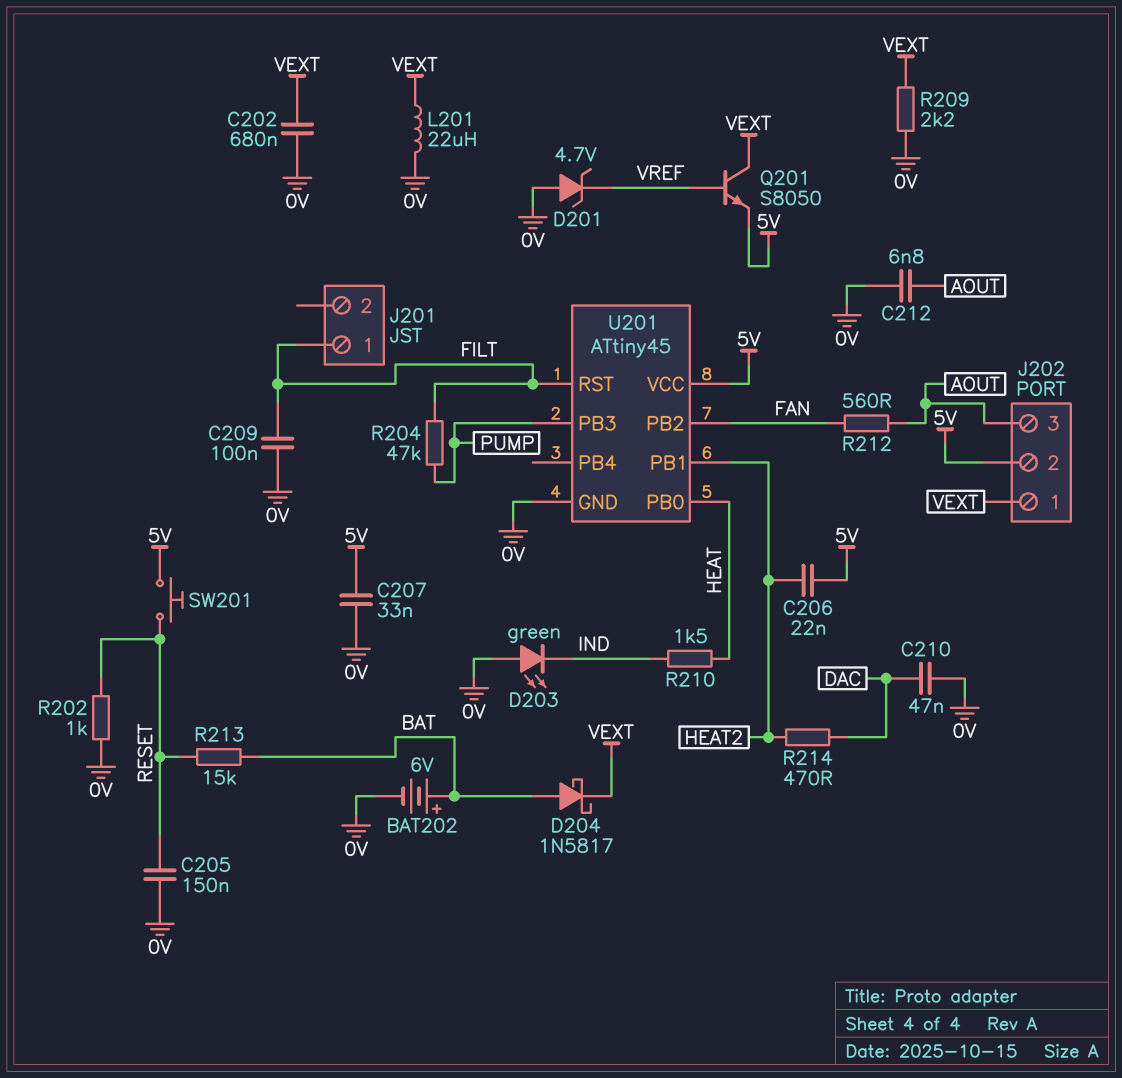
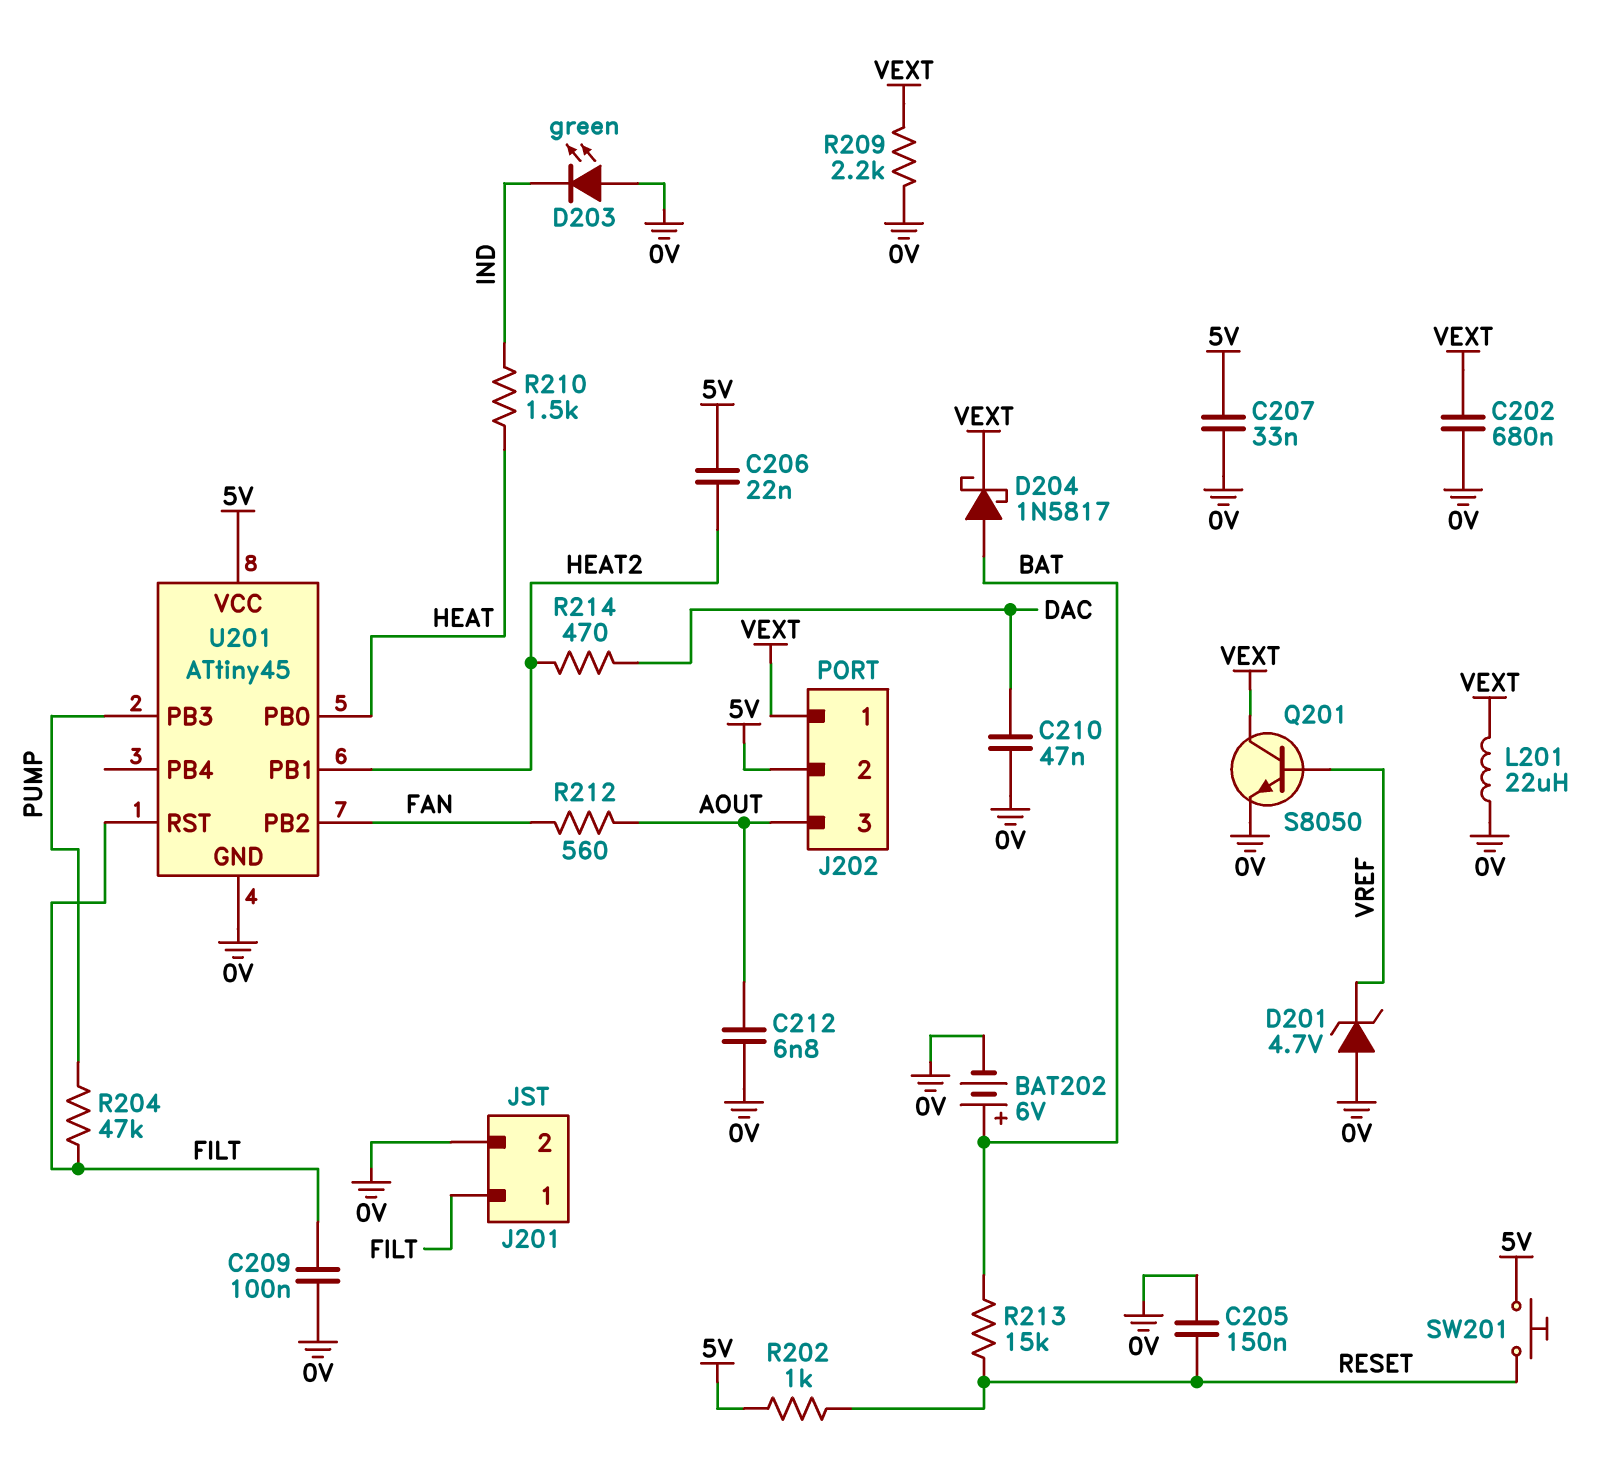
J201 pin 2: none -> 0V
Q201: NPN S8050 (B VREF, C VEXT, E 5V) -> NPN S8050 (B VREF, C VEXT, E 0V)
R202: 1k (0V, RESET) -> 1k (5V, RESET)

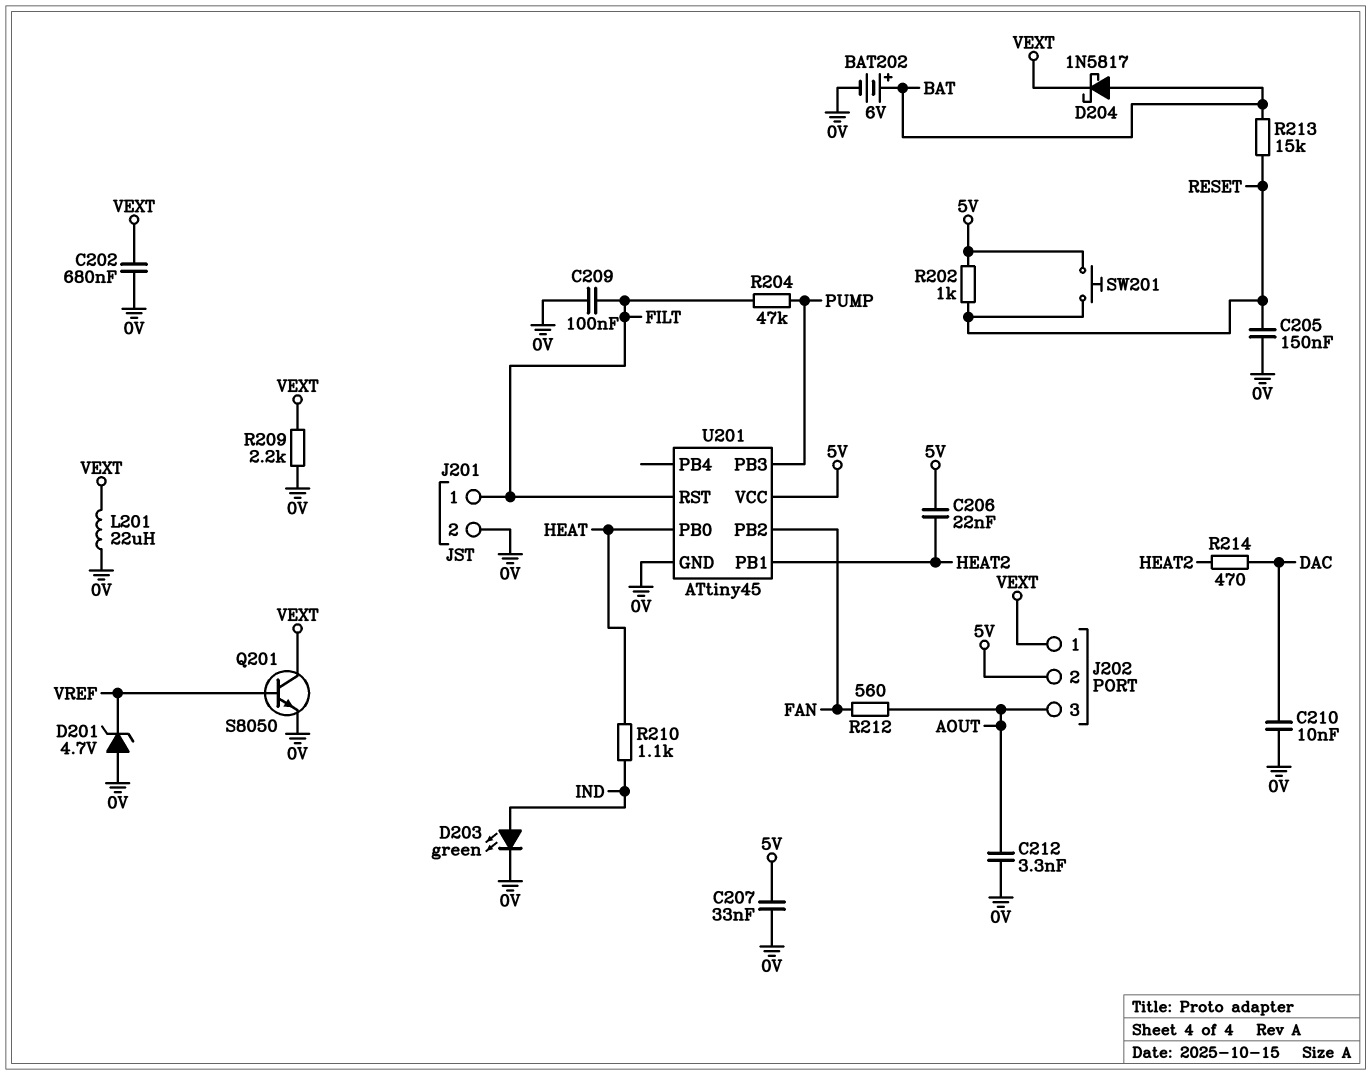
C210: 47nF (0V, DAC) -> 10nF (0V, DAC)
C212: 6.8nF (0V, AOUT) -> 3.3nF (0V, AOUT)
D203: LED green (A 0V, K IND) -> LED green (A IND, K 0V)
R210: 1.5k (HEAT, IND) -> 1.1k (HEAT, IND)

